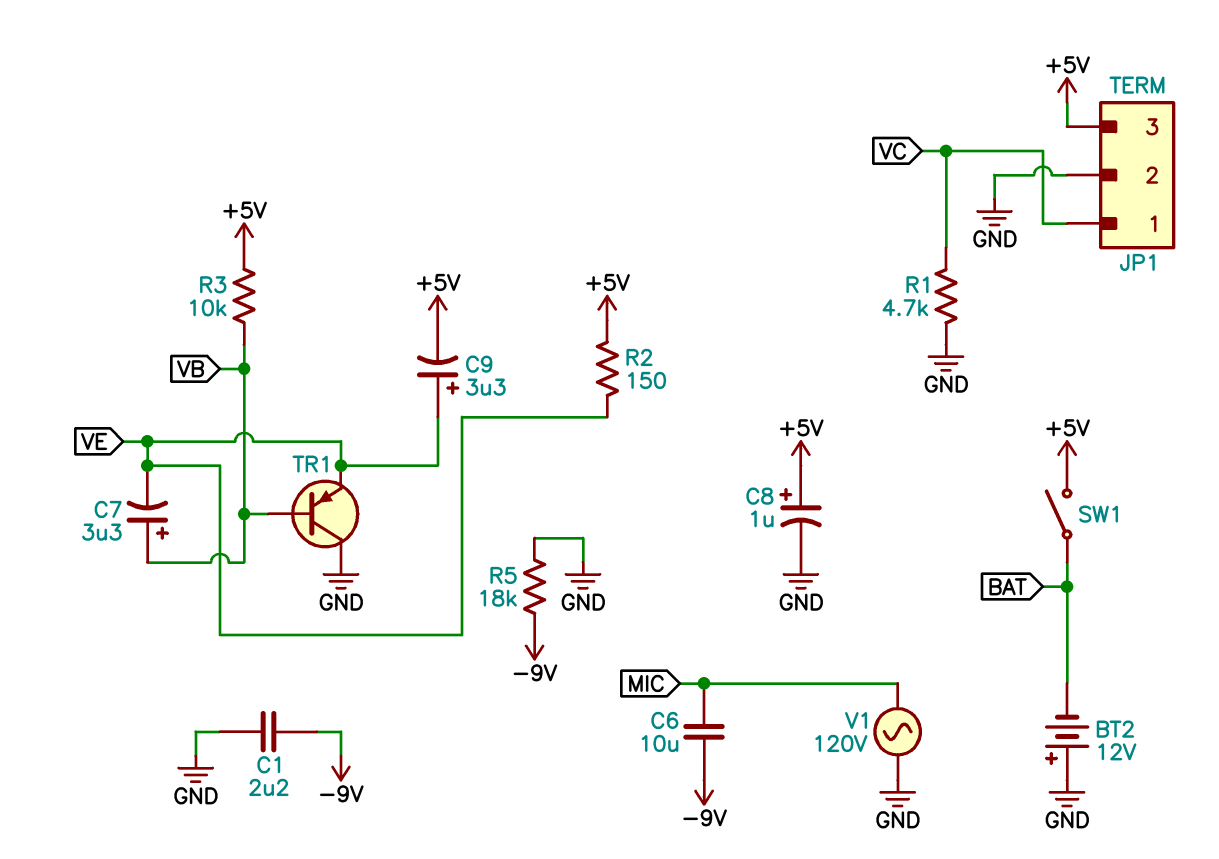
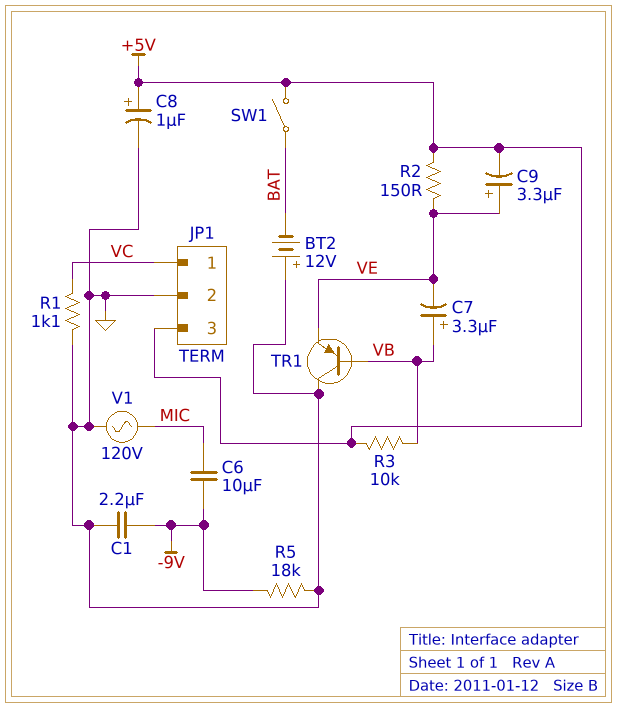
R1: 4.7k (GND, VC) -> 1.1k (GND, VC)

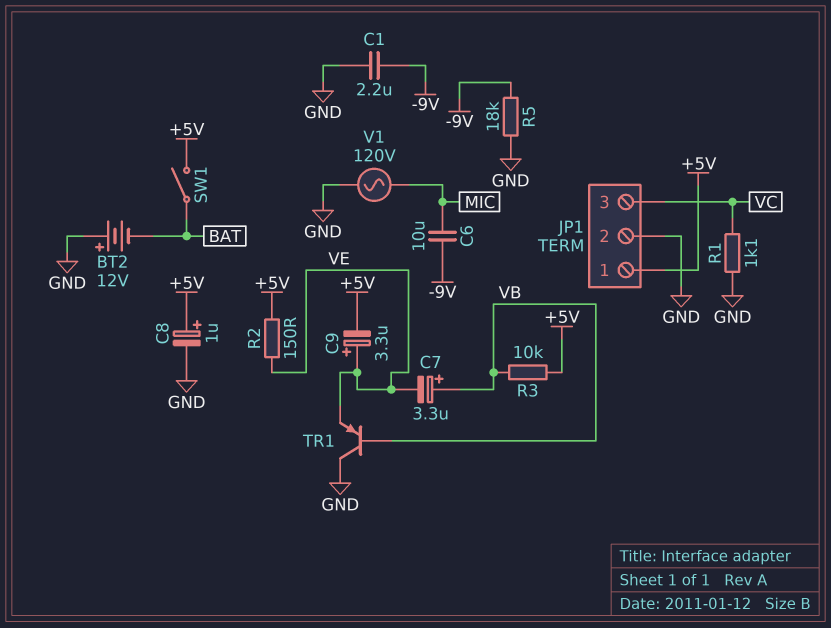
JP1 pin 1: VC -> +5V
JP1 pin 3: +5V -> VC

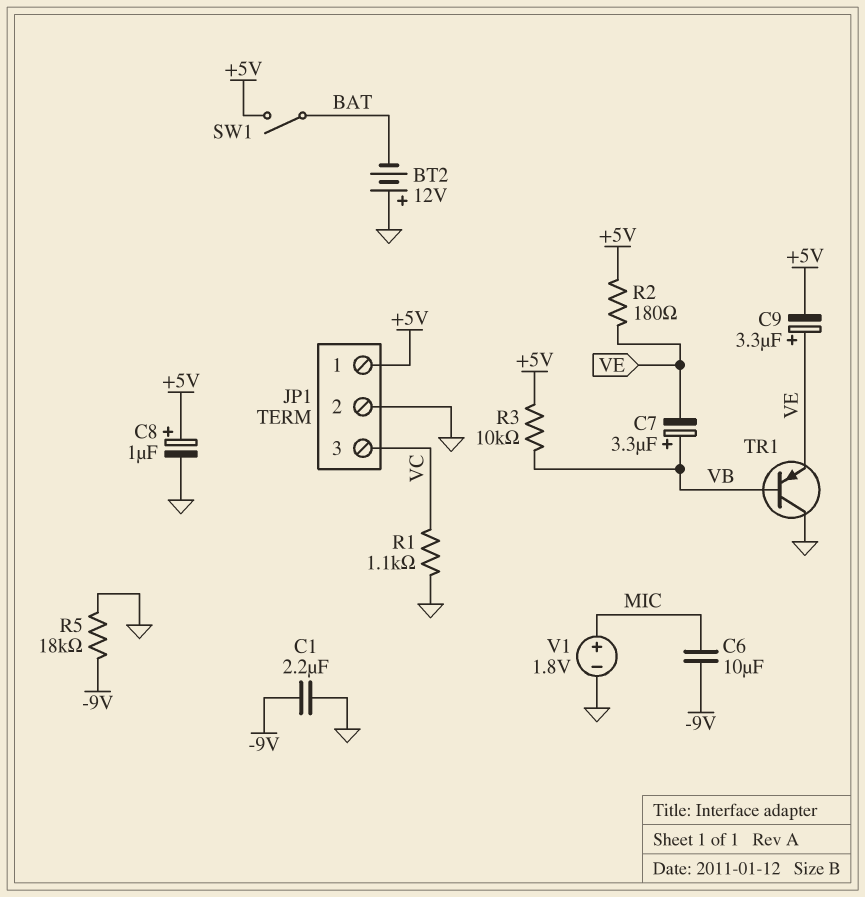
R2: 150 (+5V, VE) -> 180 (+5V, VE)
V1: AC 120V (GND, MIC) -> 1.8V (plus MIC, minus GND)

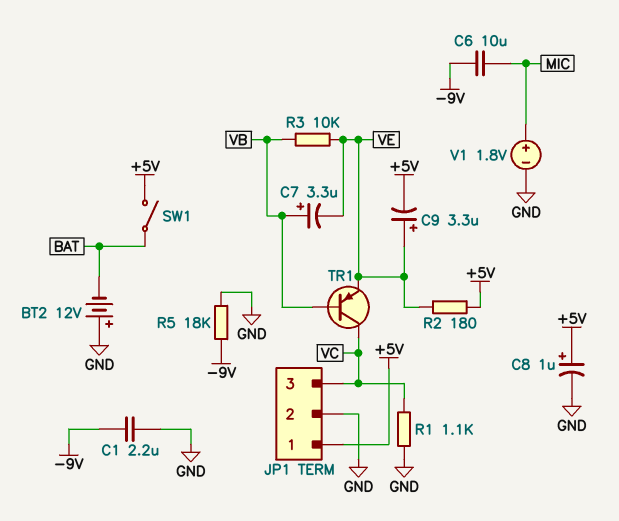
R3: 10k (+5V, VB) -> 10k (VB, VE)
TR1: PNP (B VB, C GND, E VE) -> PNP (B VB, C VC, E VE)

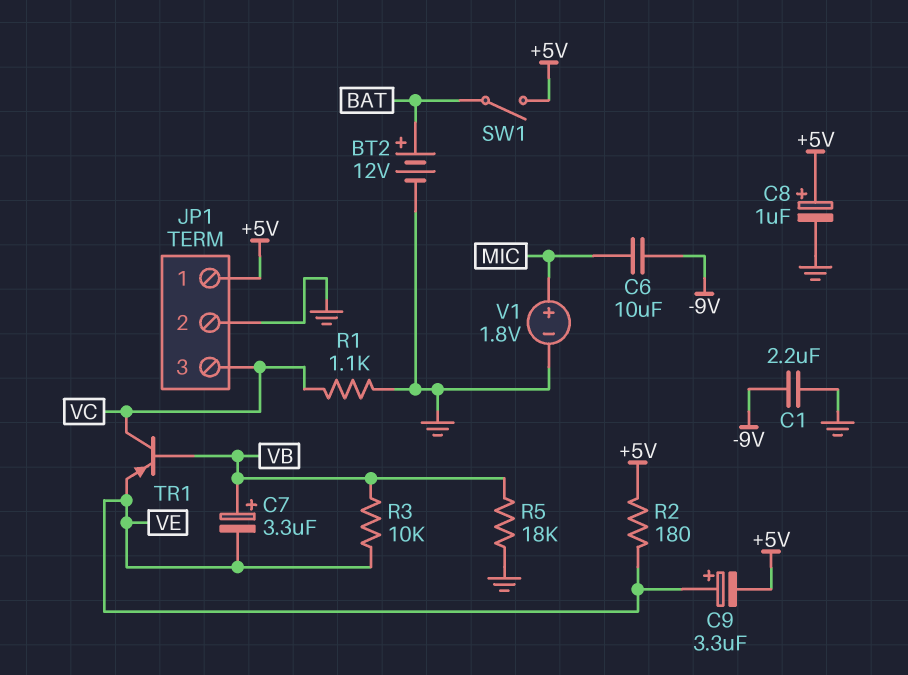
BT2: 12V (plus GND, minus BAT) -> 12V (plus BAT, minus GND)
R5: 18k (-9V, GND) -> 18k (GND, VB)

